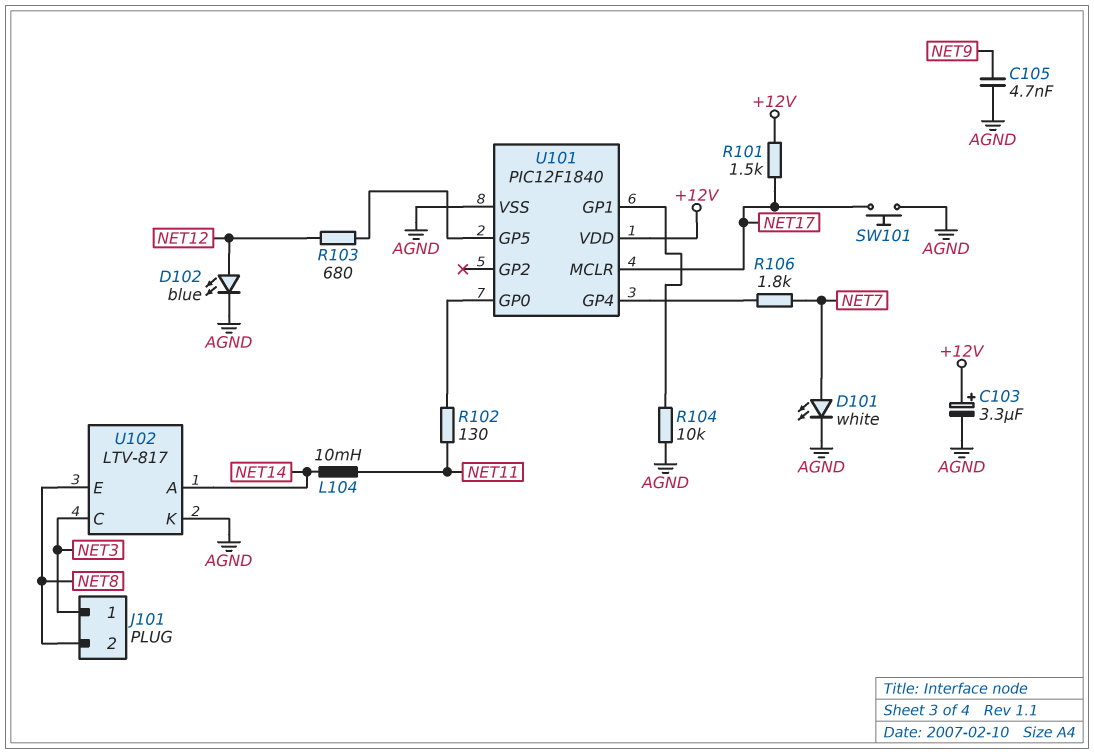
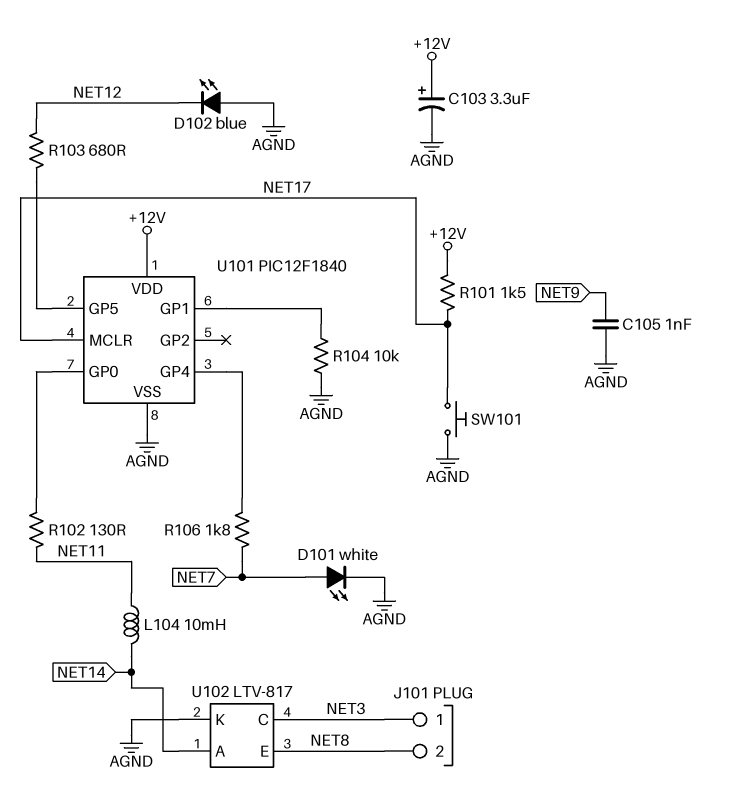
C105: 4.7nF (AGND, NET9) -> 1nF (AGND, NET9)
D102: LED blue (A NET12, K AGND) -> LED blue (A AGND, K NET12)

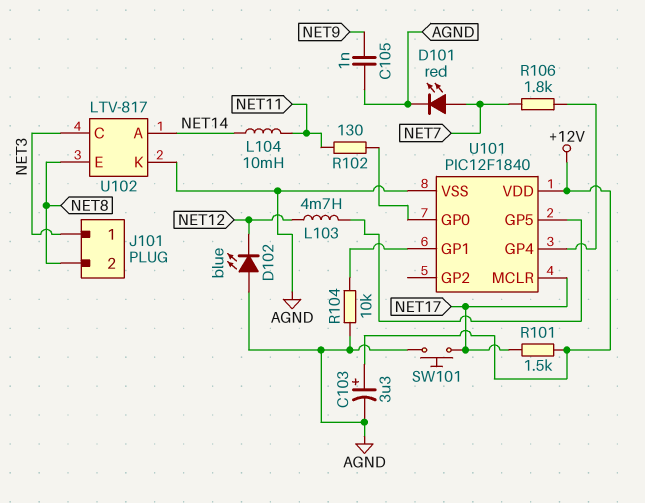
D101: LED white (A NET7, K AGND) -> LED red (A NET7, K AGND)
L103: none -> 4.7mH (NET12, U101/GP5)
R103: 680 (NET12, U101/GP5) -> none

